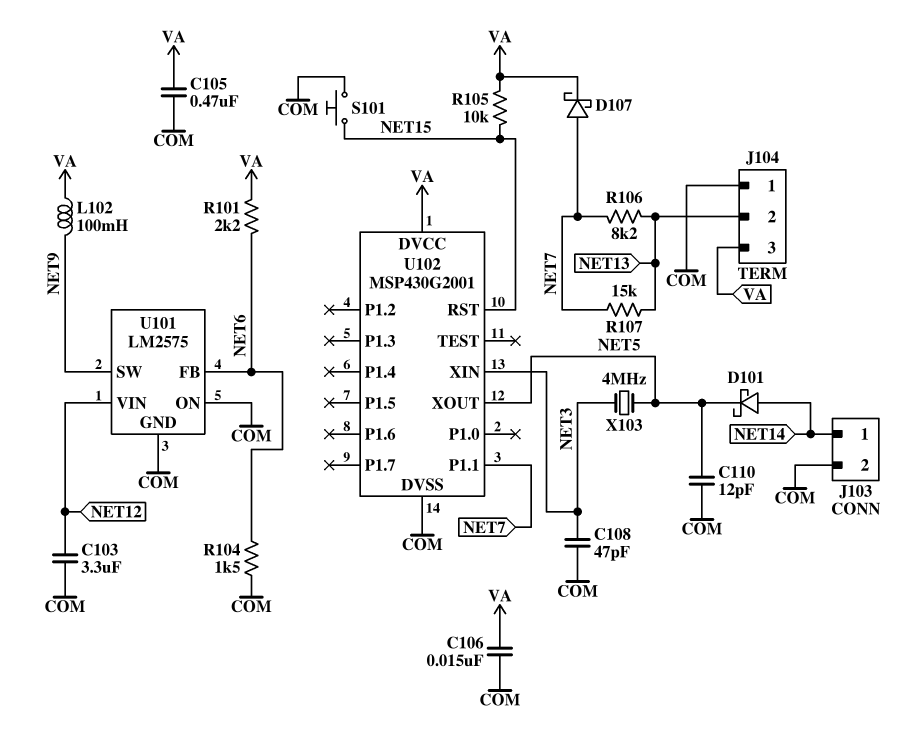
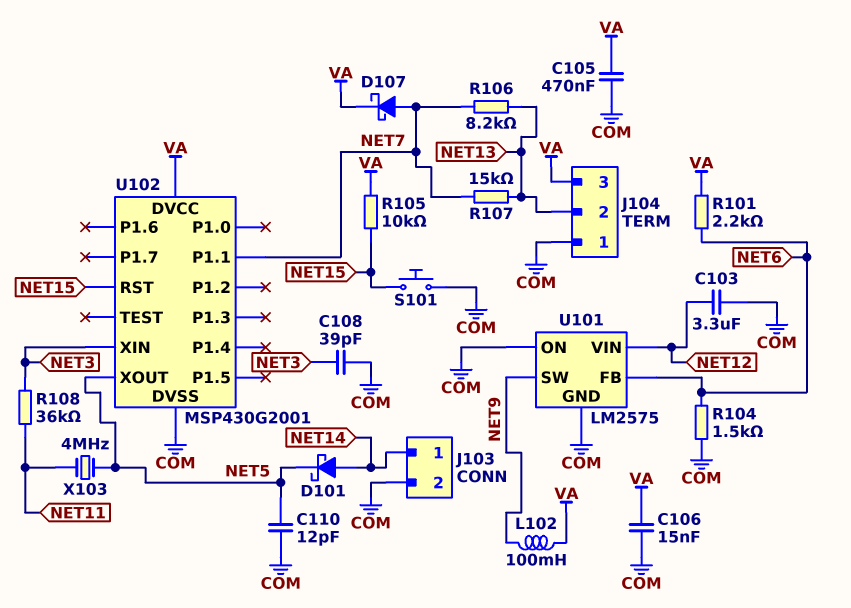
C108: 47pF (COM, NET3) -> 39pF (COM, NET3)
R108: none -> 36k (NET3, NET11)
X103: 4MHz (NET3, NET5) -> 4MHz (NET5, NET11)

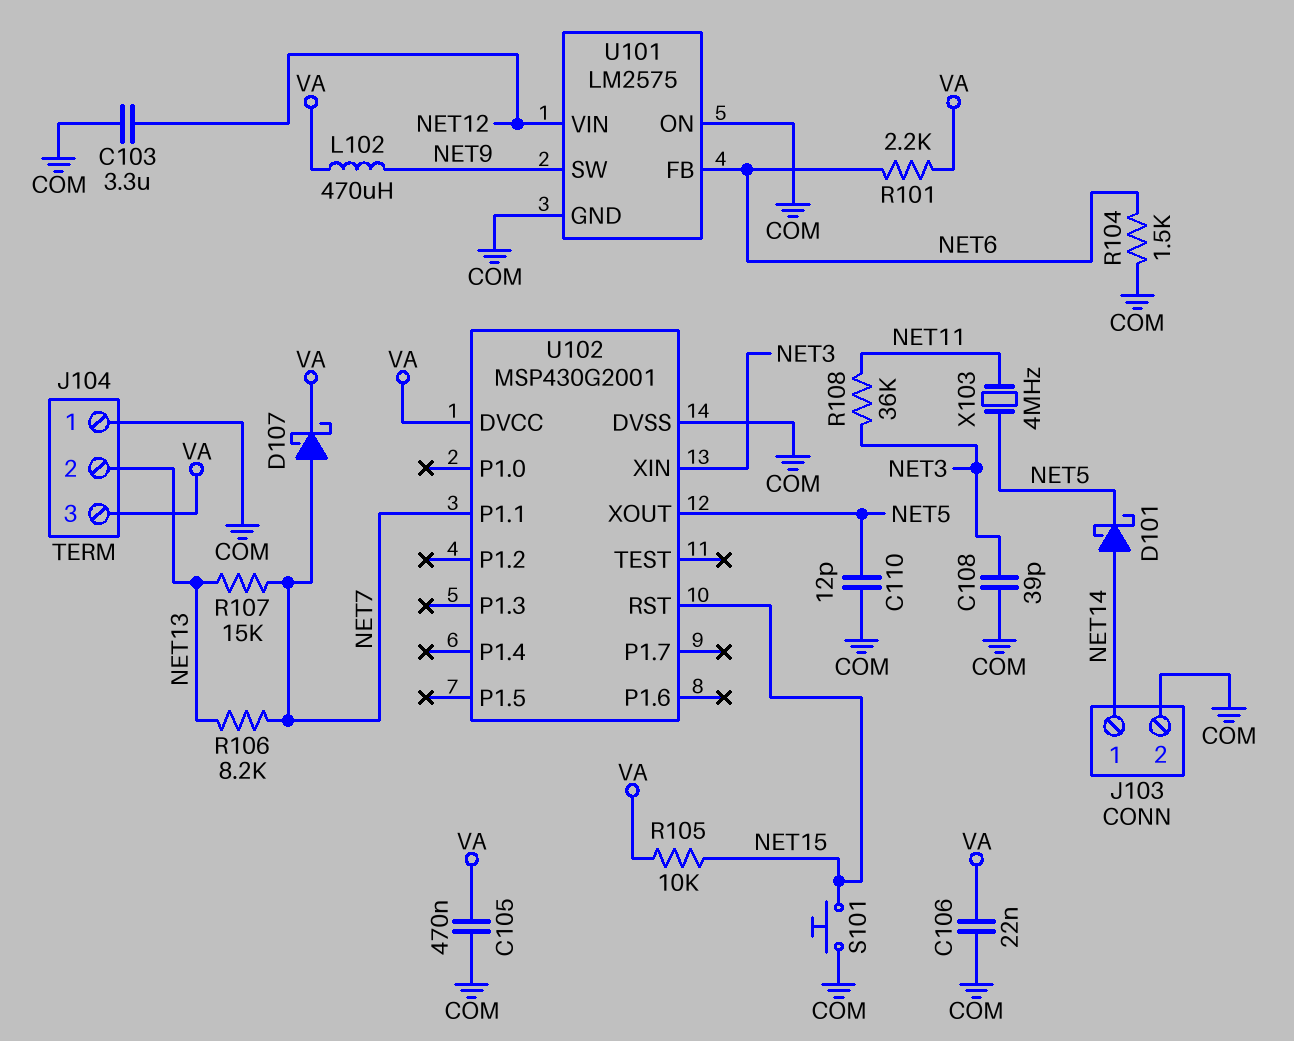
C106: 15nF (COM, VA) -> 22nF (COM, VA)
L102: 100mH (NET9, VA) -> 470uH (NET9, VA)

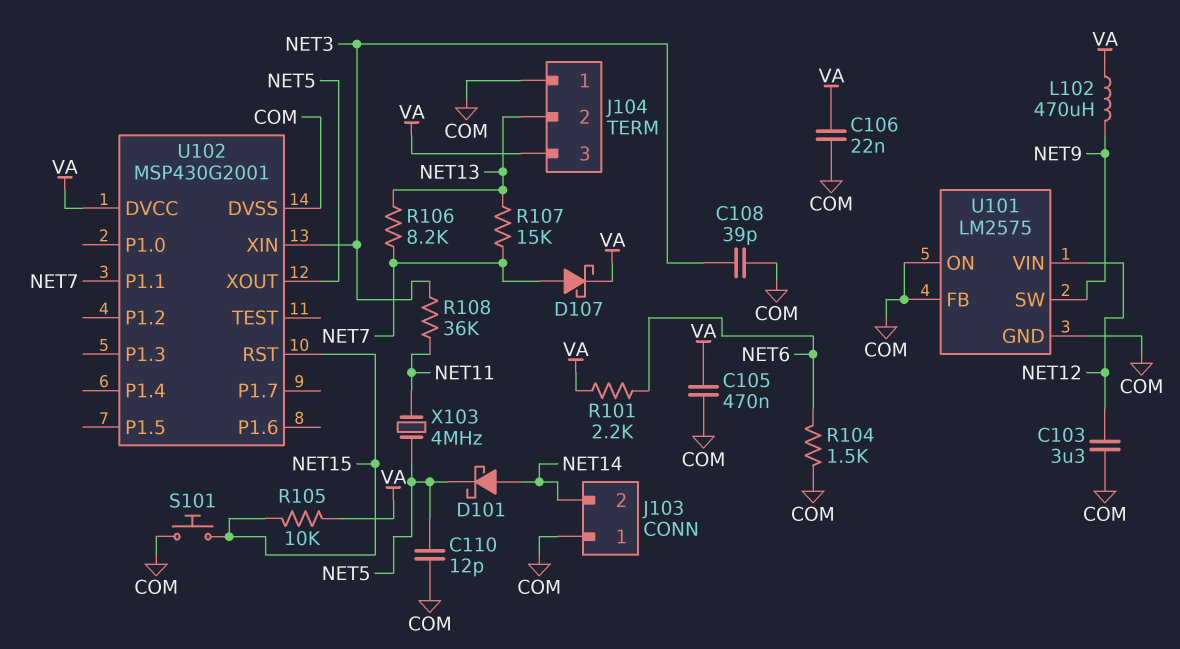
J103 pin 1: NET14 -> COM
J103 pin 2: COM -> NET14
U101 pin FB: NET6 -> COM

